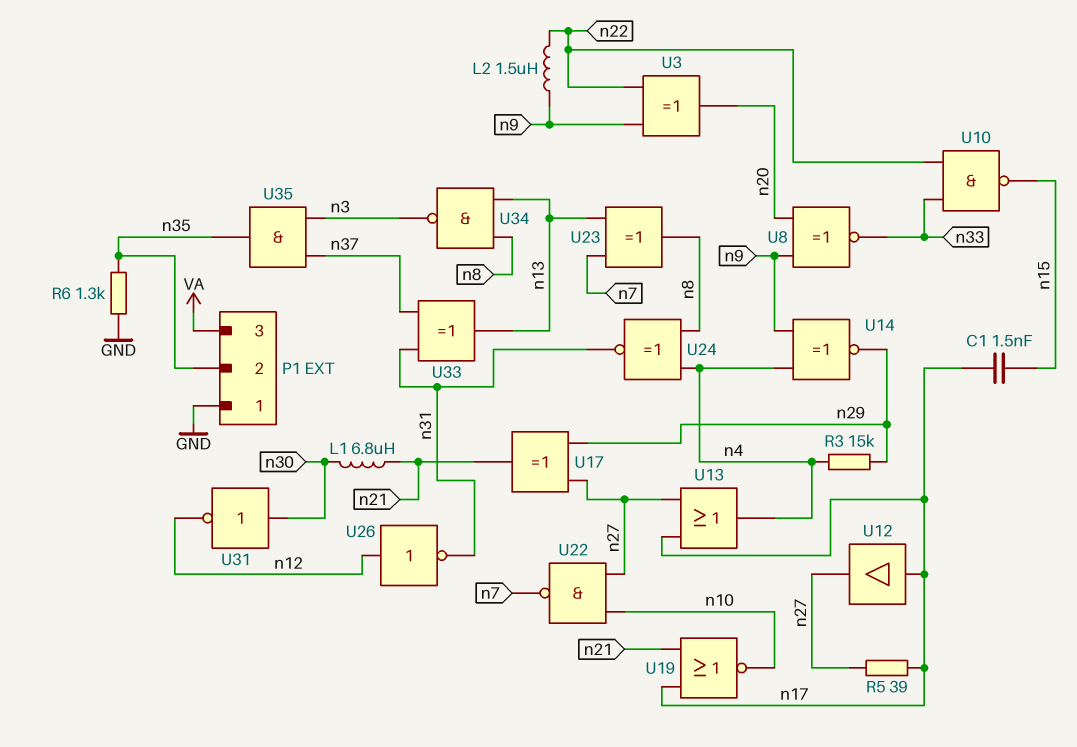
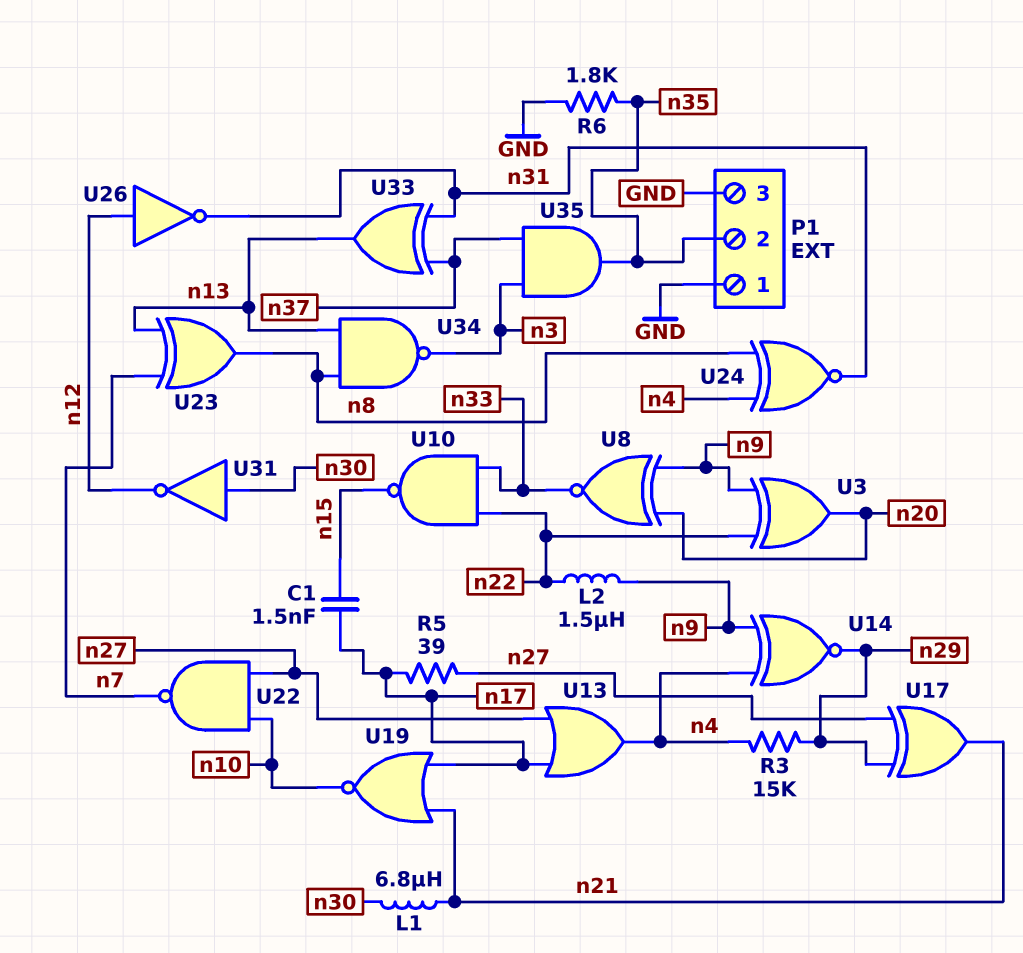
P1 pin 3: VA -> GND
R6: 1.3k (GND, n35) -> 1.8k (GND, n35)
U12: buffer (in n17, out n27) -> none

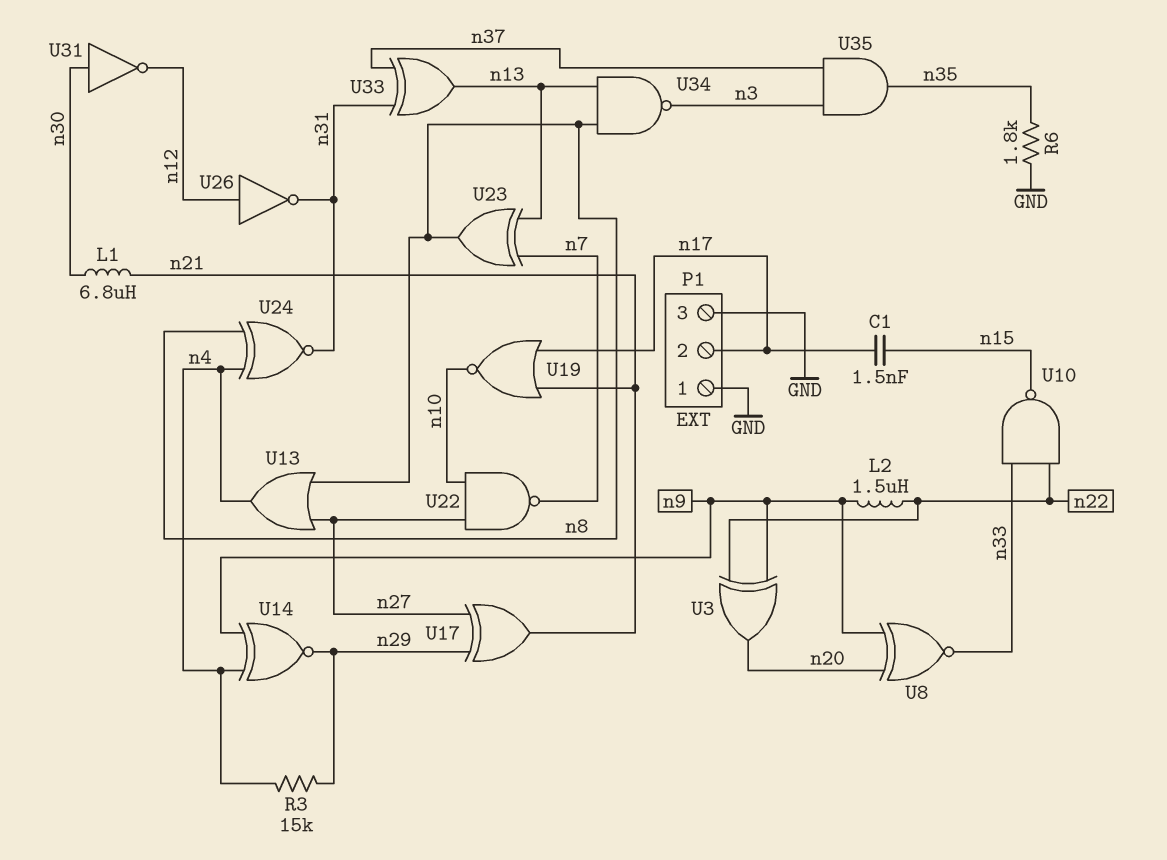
P1 pin 2: n35 -> n17
R5: 39 (n17, n27) -> none
U13: OR (in n17, in n27, out n4) -> OR (in n8, in n27, out n4)

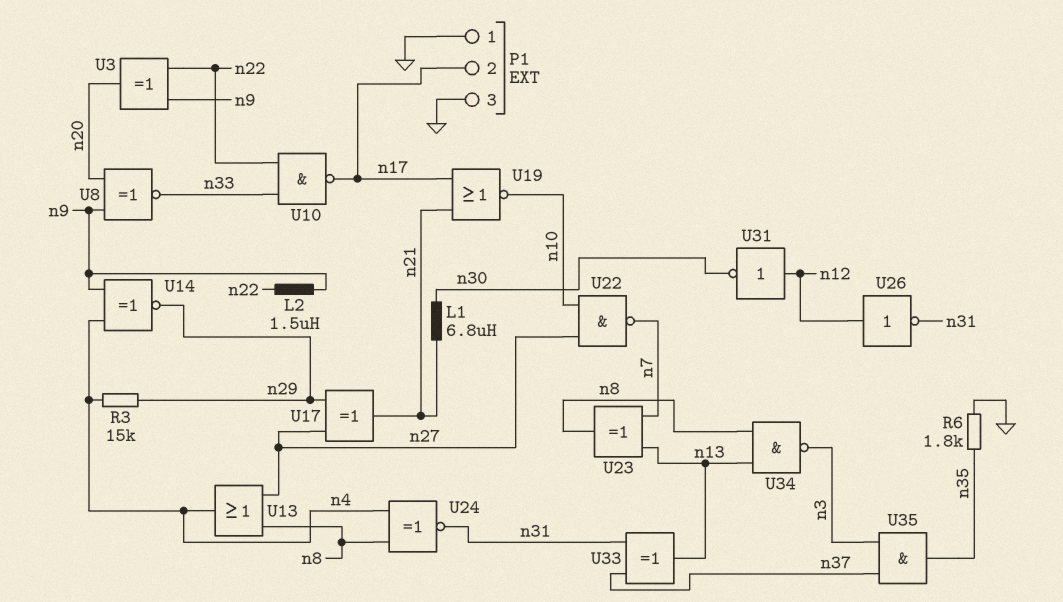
C1: 1.5nF (n15, n17) -> none
U10: NAND (in n22, in n33, out n15) -> NAND (in n22, in n33, out n17)
U31: NOT (in n30, out n12) -> NOT (in n12, out n30)

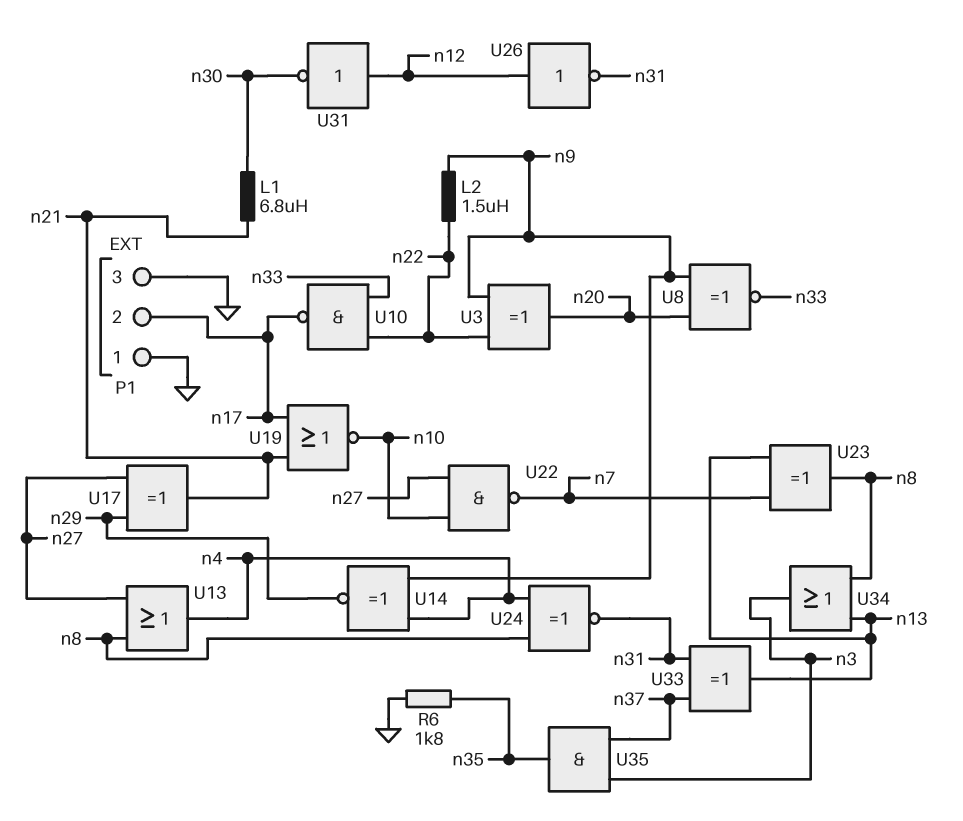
R3: 15k (n4, n29) -> none
U34: NAND (in n8, in n13, out n3) -> OR (in n8, in n13, out n3)

